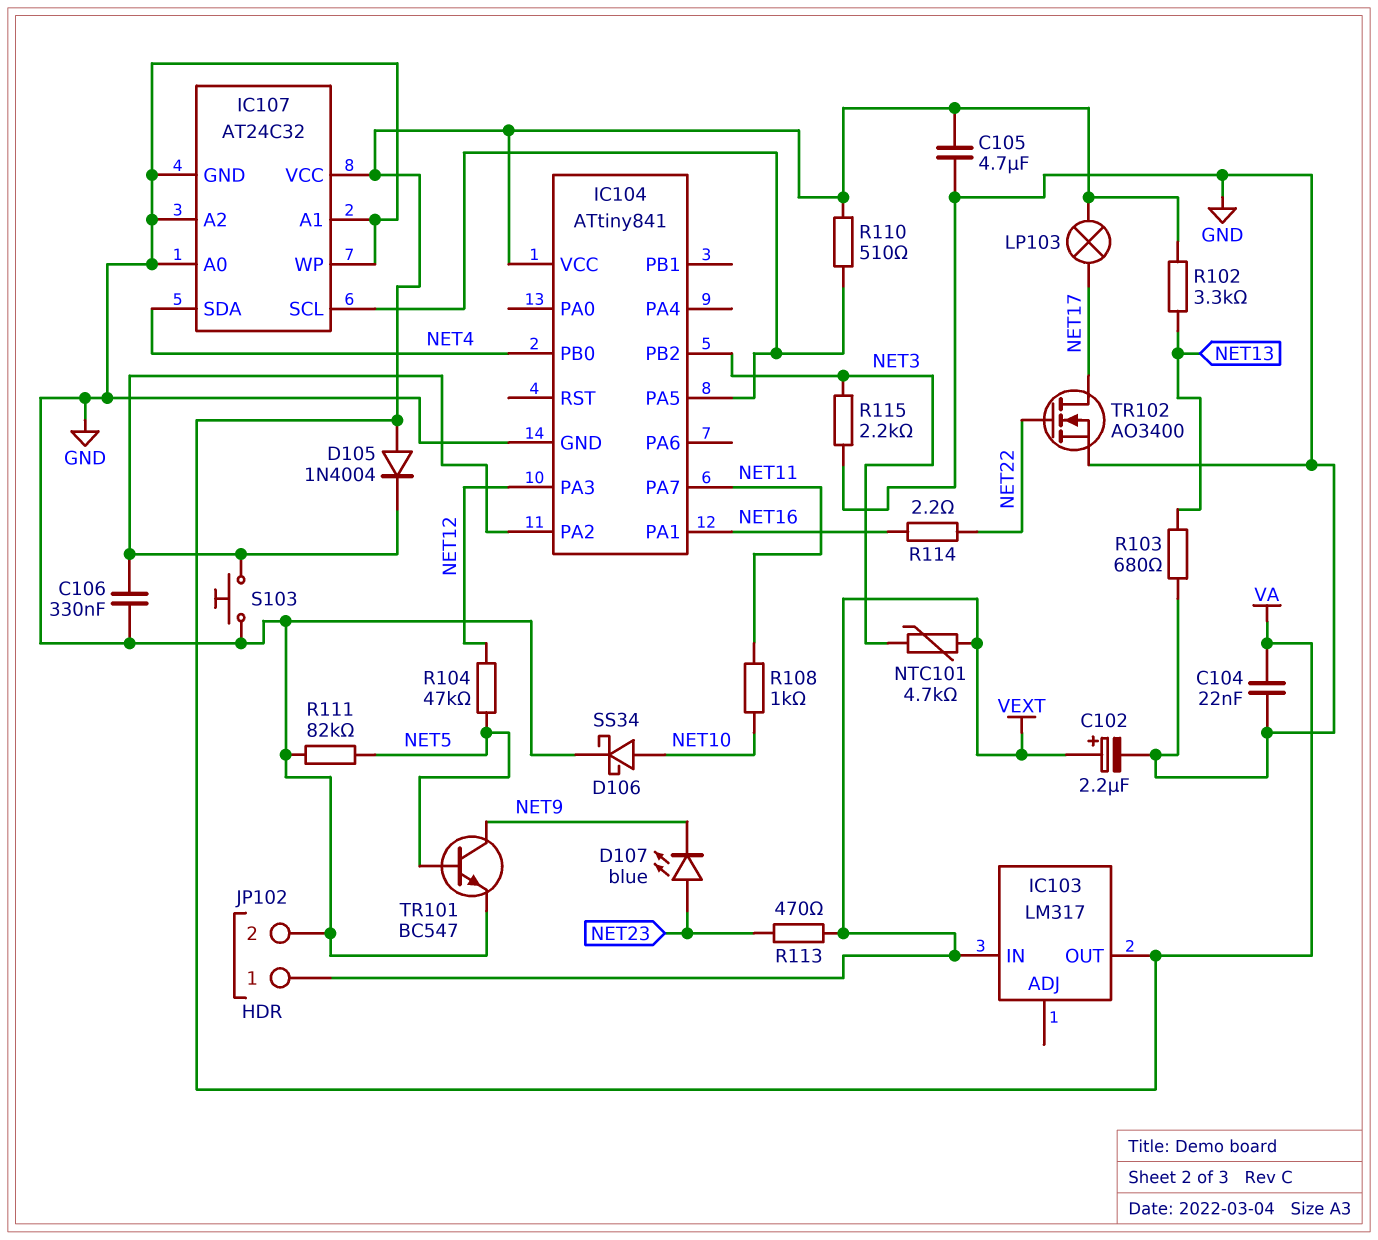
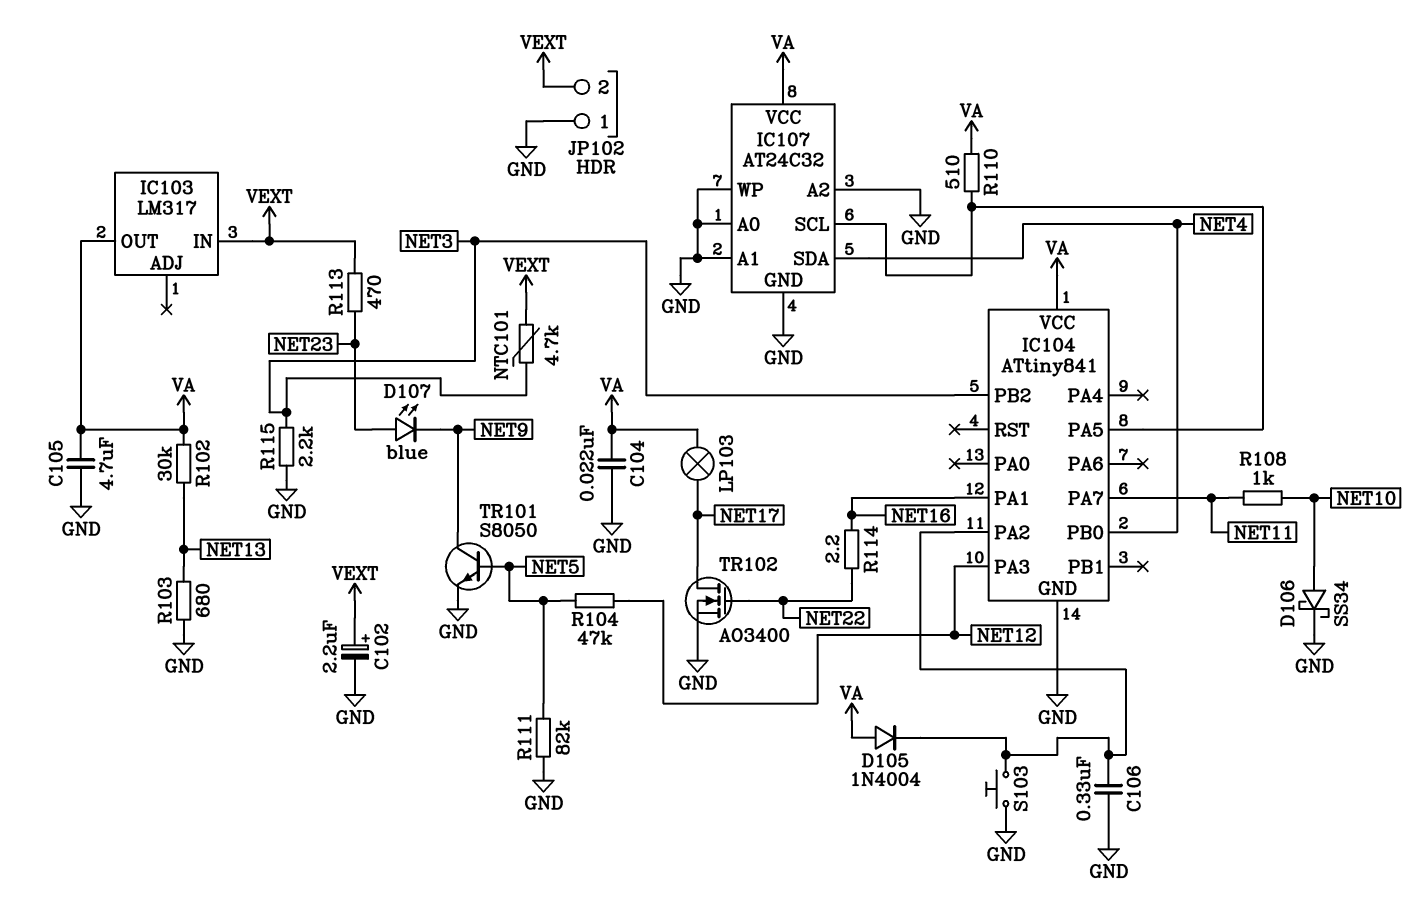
JP102 pin 1: VEXT -> GND
JP102 pin 2: GND -> VEXT
R102: 3.3k (NET13, VA) -> 30k (NET13, VA)
TR101: NPN BC547 (B NET5, C NET9, E GND) -> NPN S8050 (B NET5, C NET9, E GND)

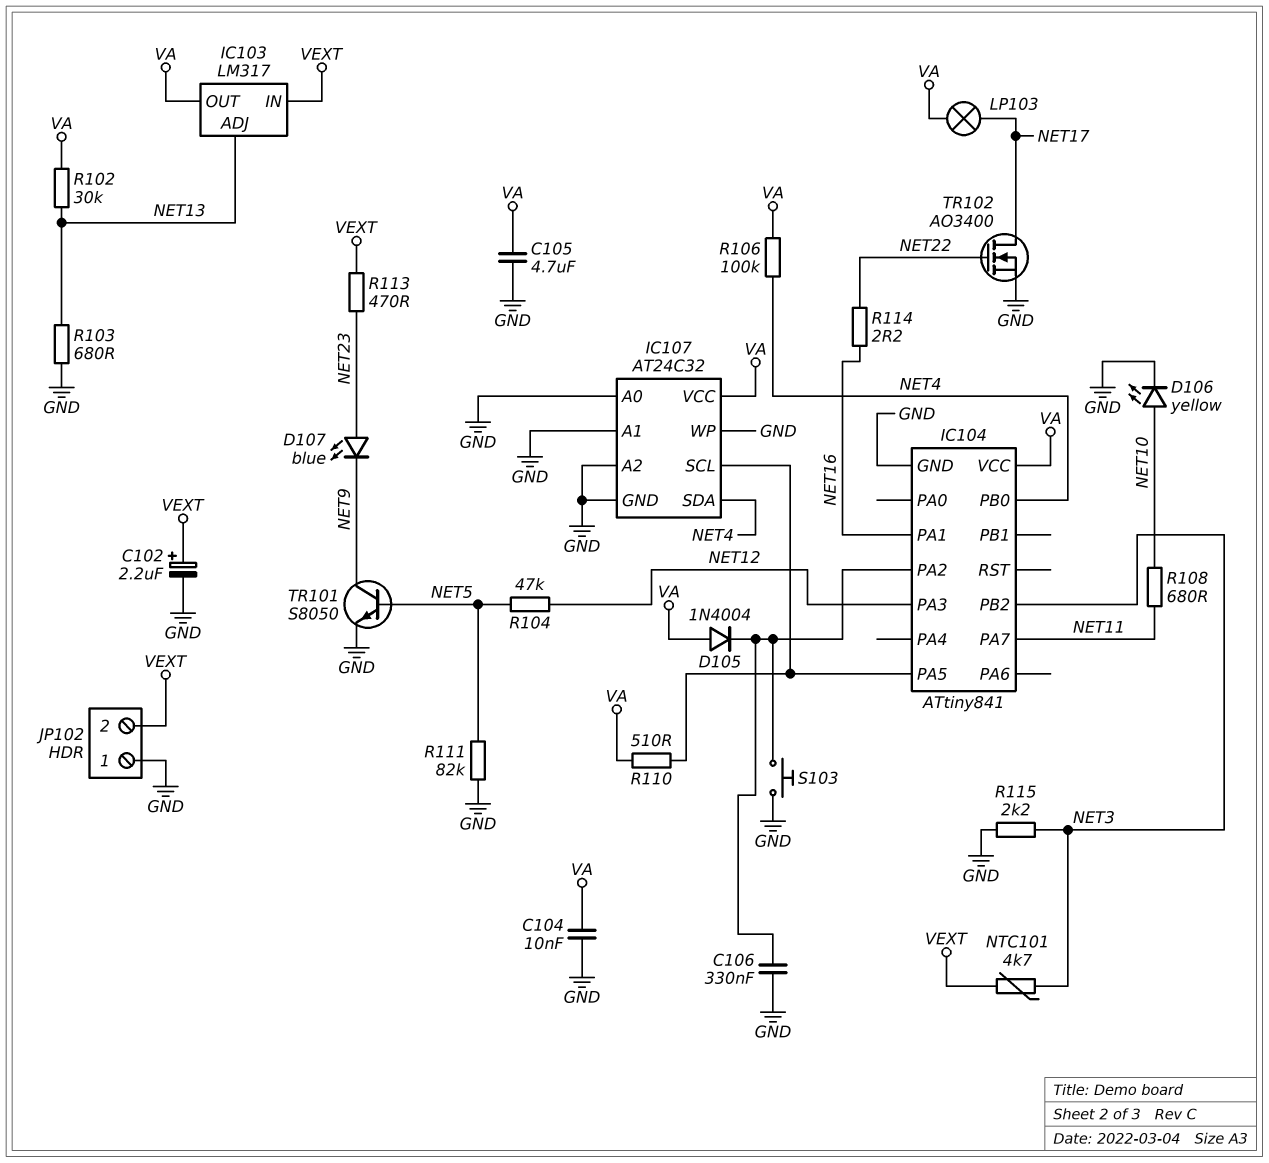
C104: 22nF (GND, VA) -> 10nF (GND, VA)
D106: schottky SS34 (A NET10, K GND) -> LED yellow (A NET10, K GND)
IC103 pin ADJ: none -> NET13
R106: none -> 100k (NET4, VA)
R108: 1k (NET10, NET11) -> 680 (NET10, NET11)

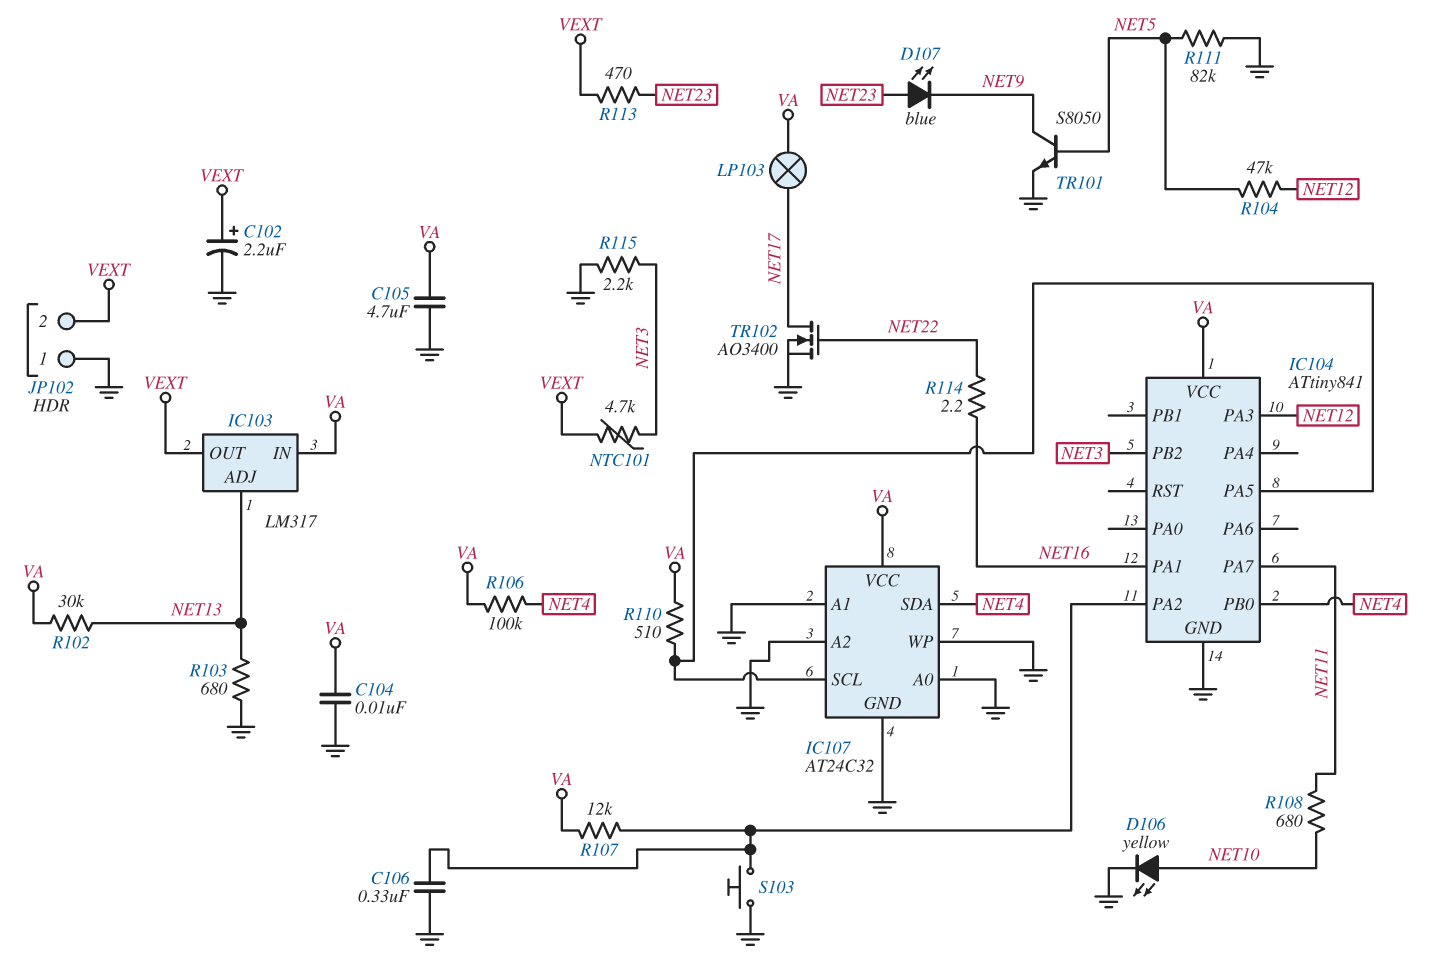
D105: diode 1N4004 (A VA, K IC104/PA2) -> none
IC103 pin IN: VEXT -> VA
IC103 pin OUT: VA -> VEXT
R107: none -> 12k (IC104/PA2, VA)

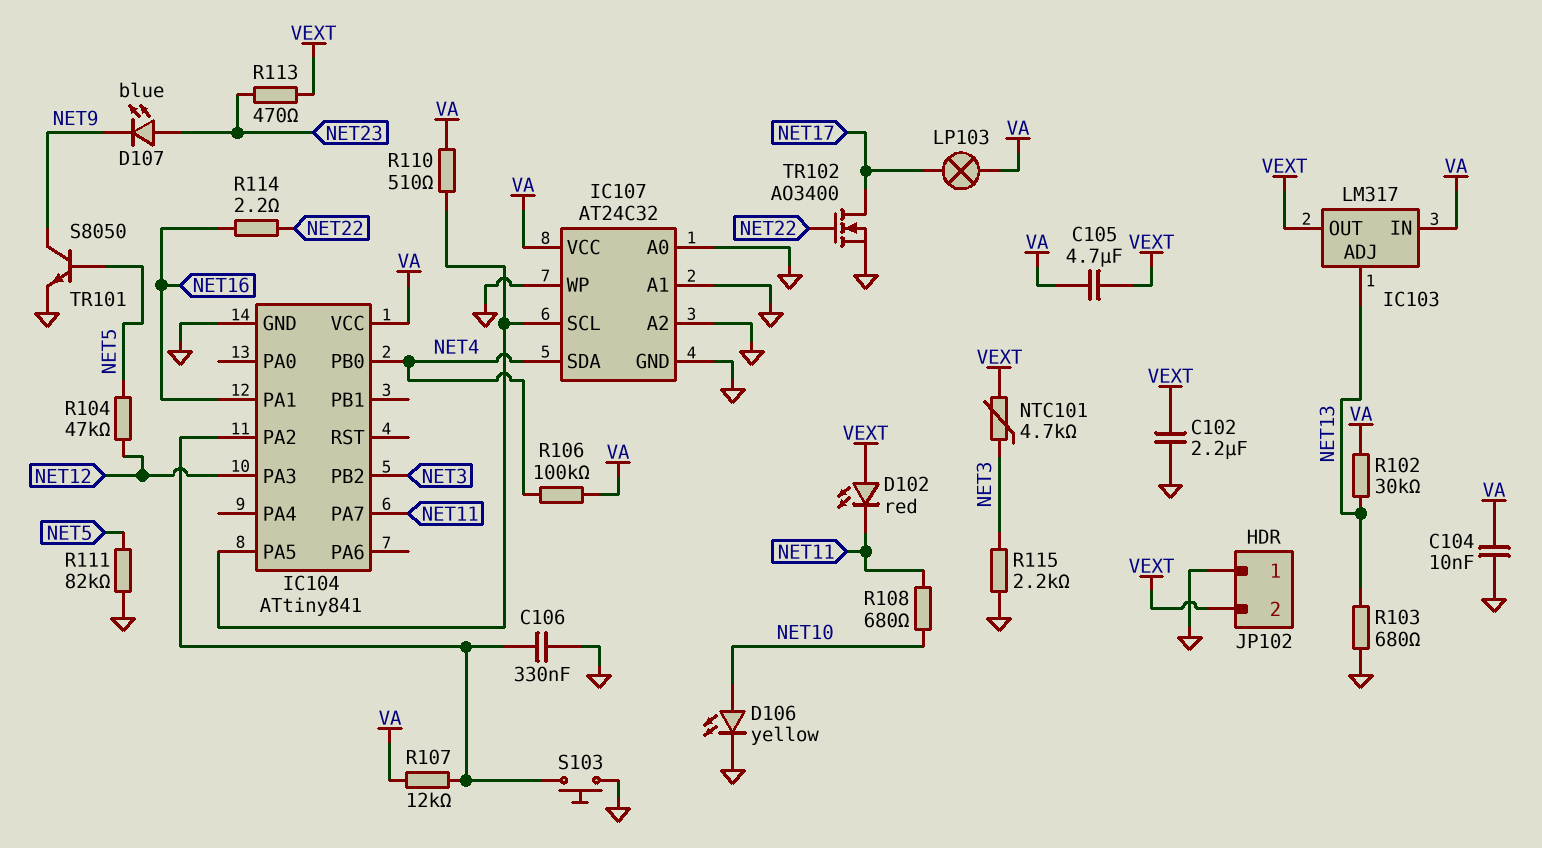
C102: 2.2uF (plus VEXT, minus GND) -> 2.2uF (GND, VEXT)
C105: 4.7uF (GND, VA) -> 4.7uF (VA, VEXT)
D102: none -> LED red (A VEXT, K NET11)

